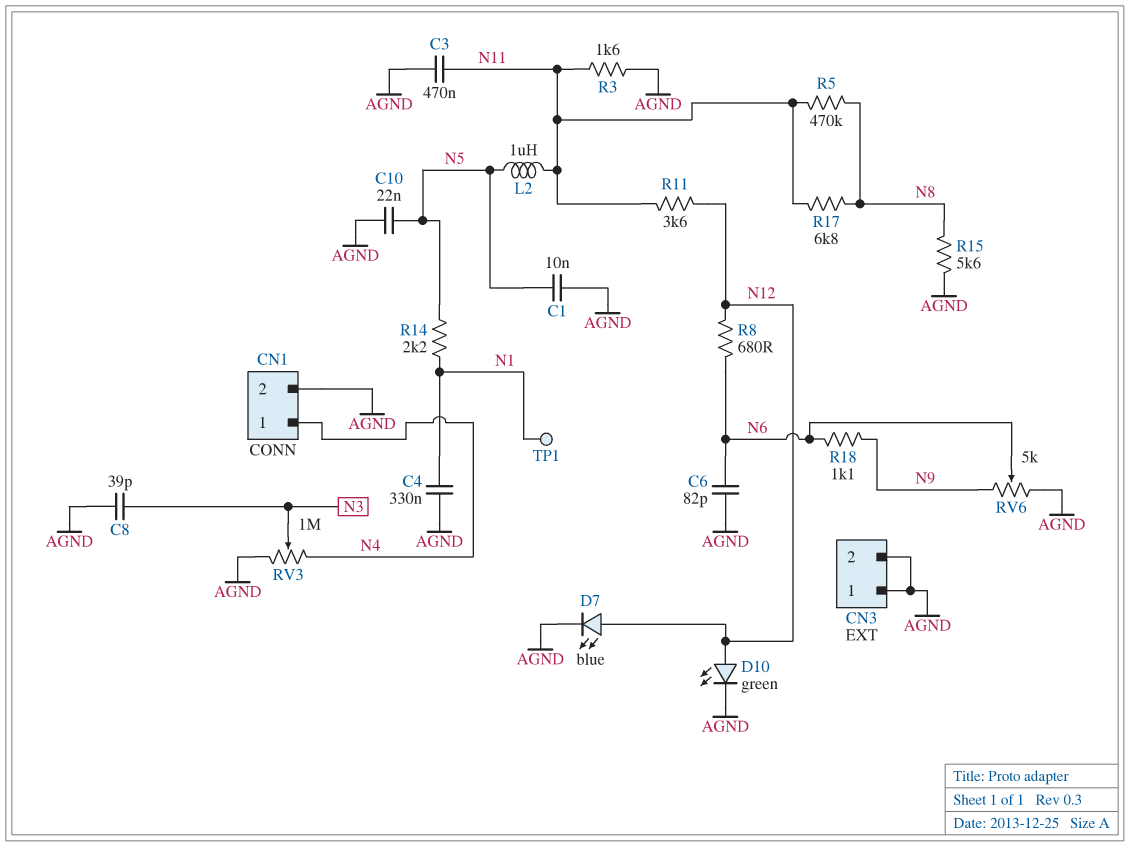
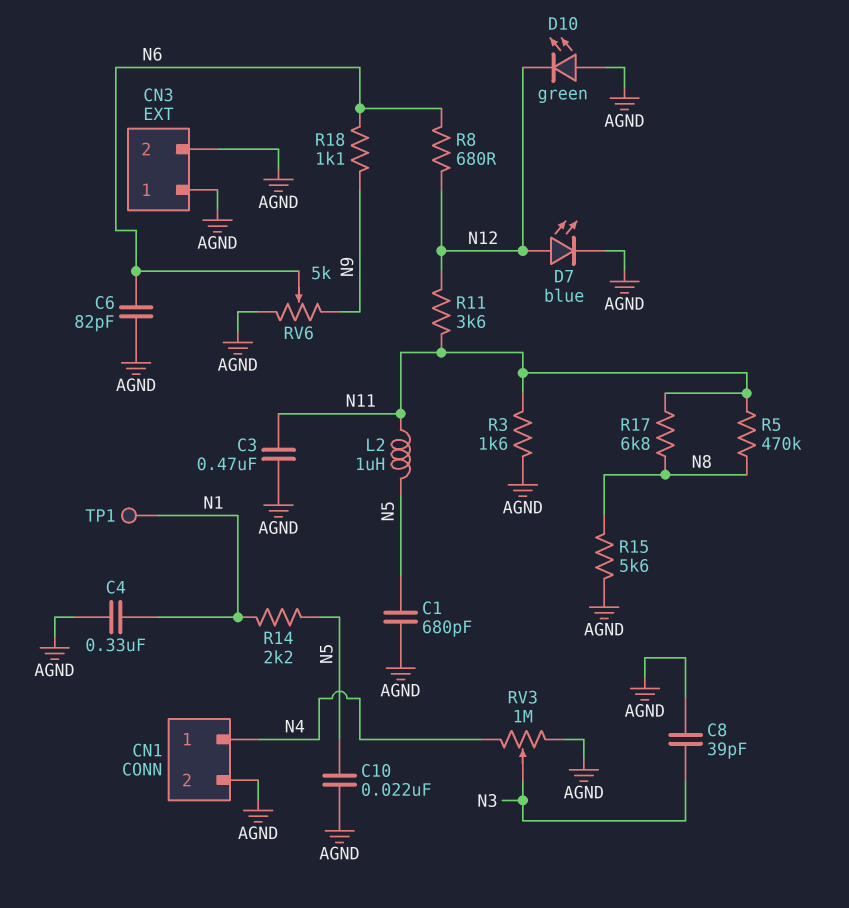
C1: 10nF (AGND, N5) -> 680pF (AGND, N5)
D10: LED green (A N12, K AGND) -> LED green (A AGND, K N12)

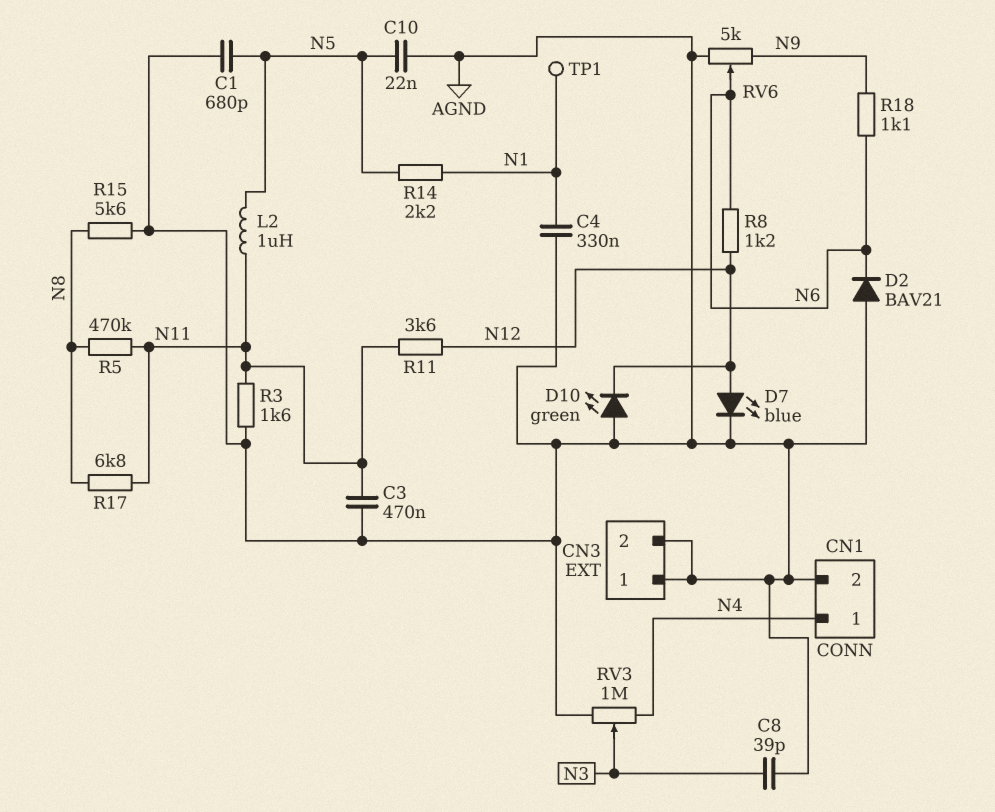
C6: 82pF (AGND, N6) -> none
D2: none -> diode BAV21 (A AGND, K N6)
R8: 680 (N6, N12) -> 1.2k (N6, N12)

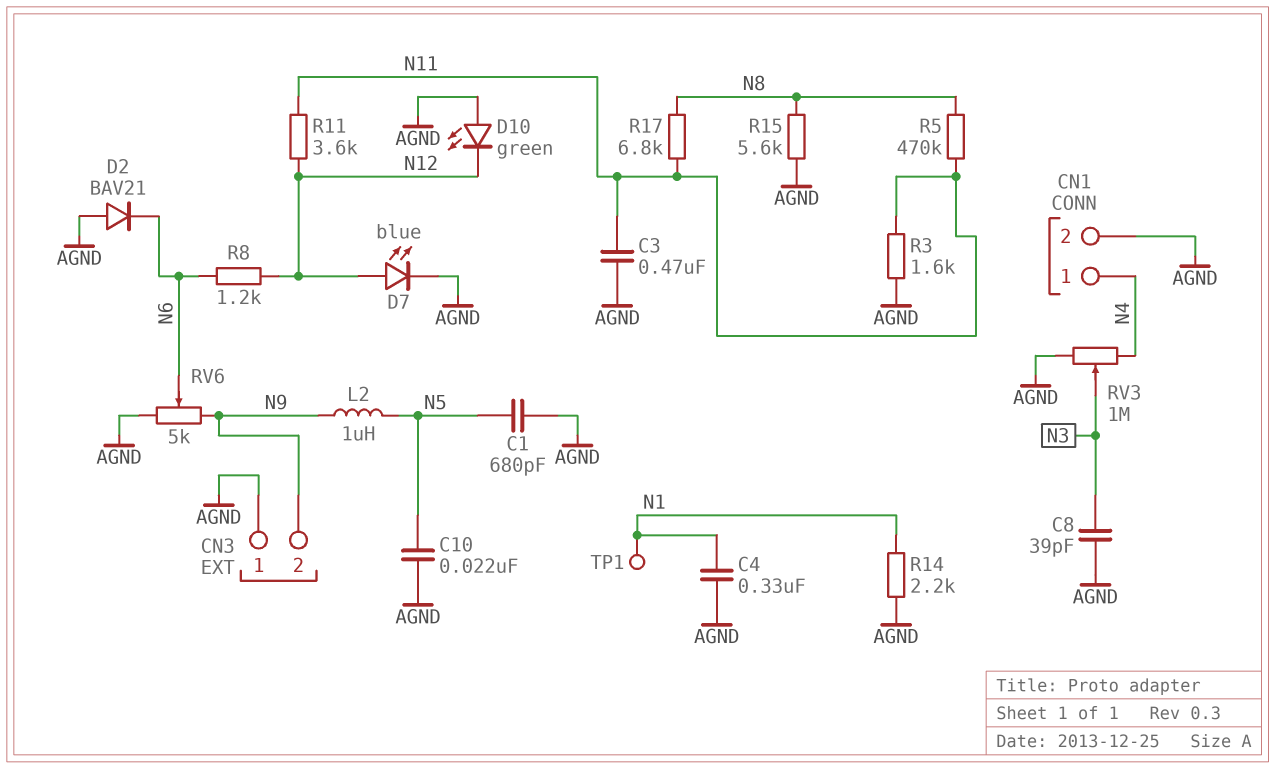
CN3 pin 2: AGND -> N9
L2: 1uH (N5, N11) -> 1uH (N5, N9)
R14: 2.2k (N1, N5) -> 2.2k (AGND, N1)
R18: 1.1k (N6, N9) -> none

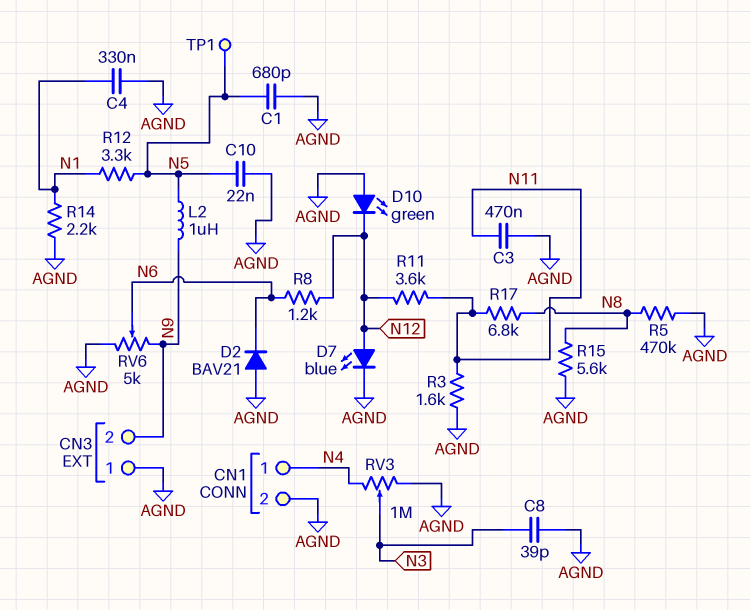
R5: 470k (N8, N11) -> 470k (AGND, N8)
R12: none -> 3.3k (N1, N5)
TP1: test point (N1) -> test point (N5)

